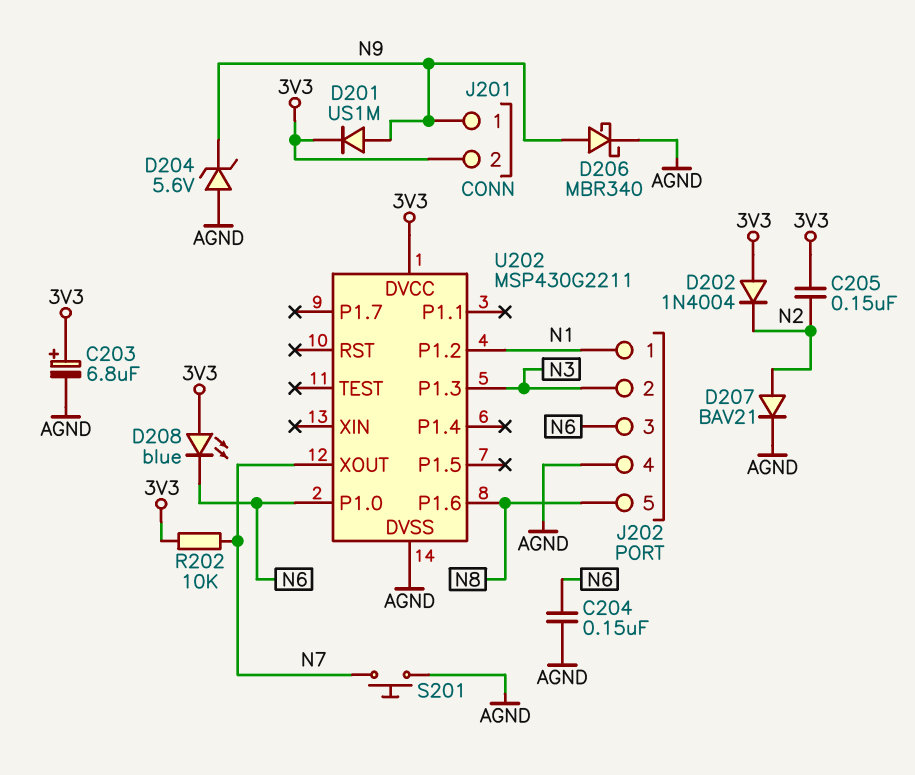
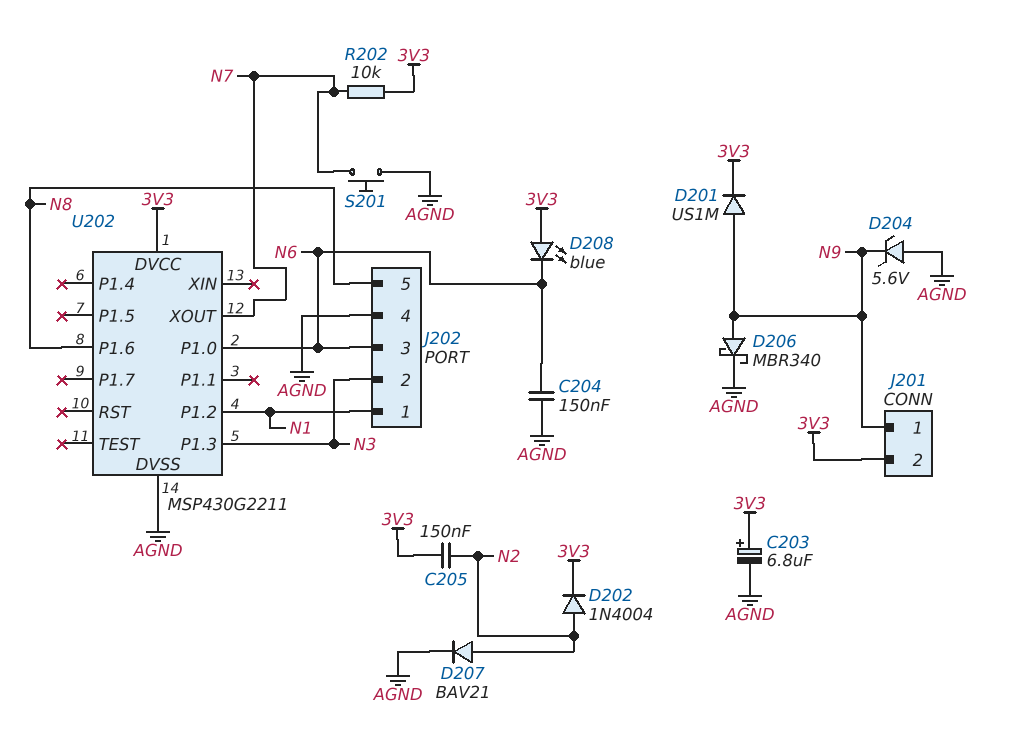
D202: diode 1N4004 (A 3V3, K N2) -> diode 1N4004 (A N2, K 3V3)

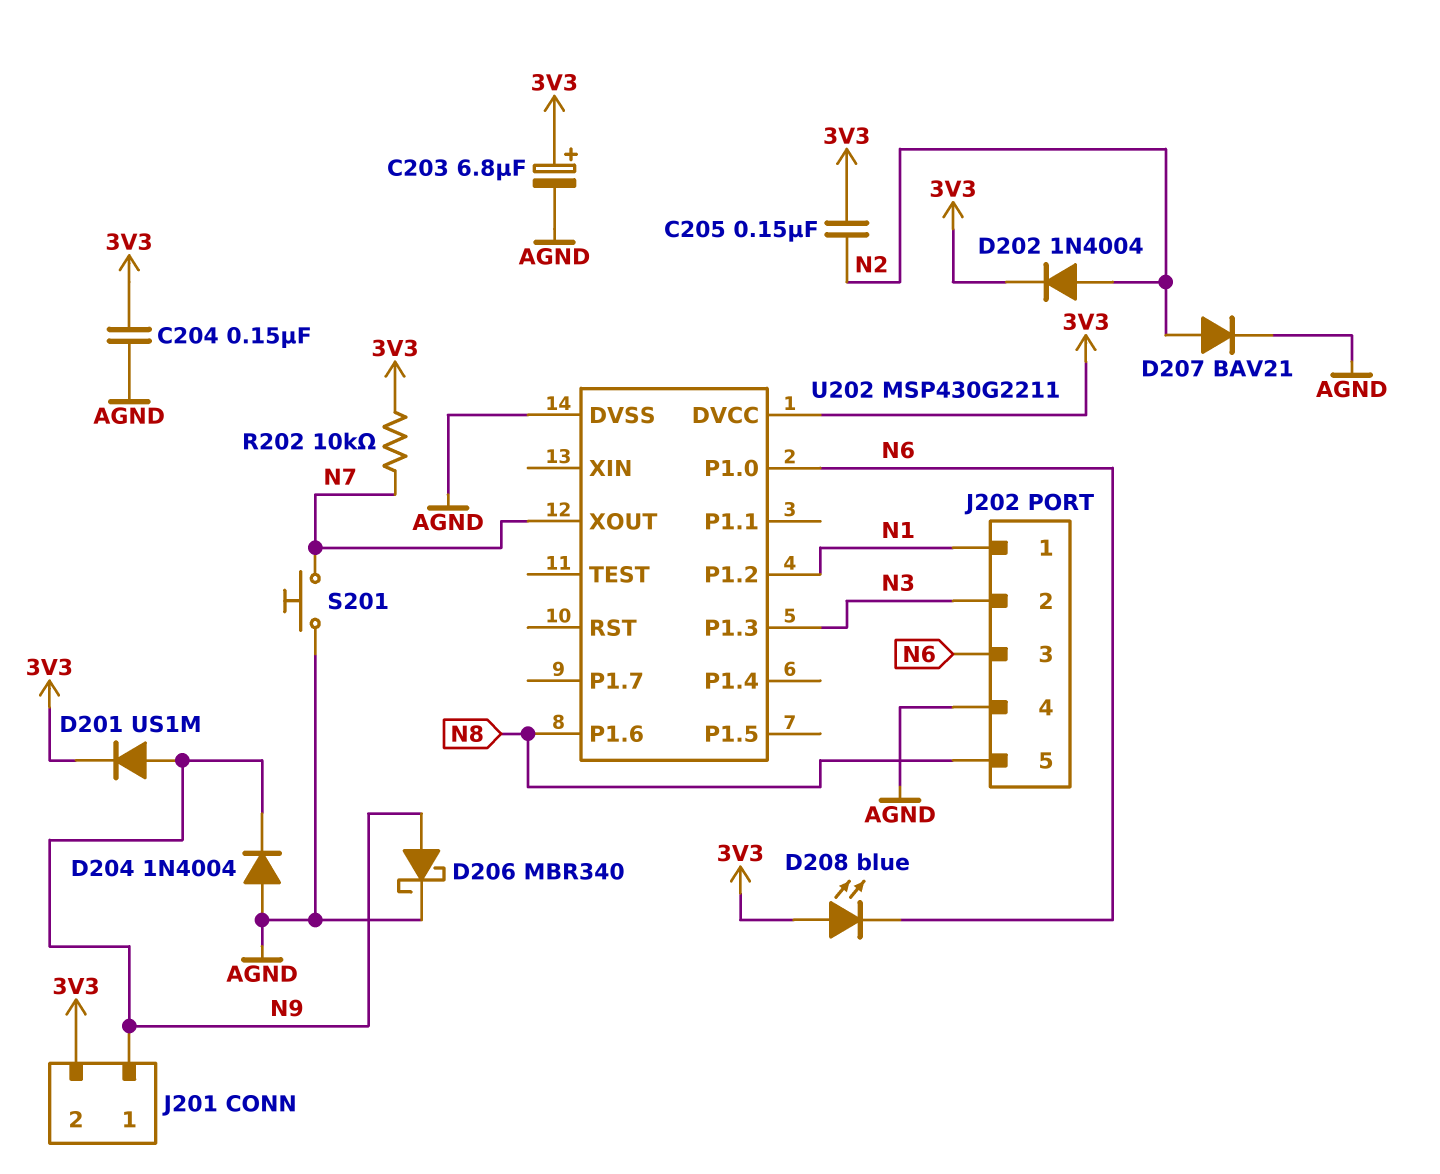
C204: 150nF (AGND, N6) -> 150nF (3V3, AGND)
D204: zener 5.6V (A AGND, K N9) -> diode 1N4004 (A AGND, K N9)

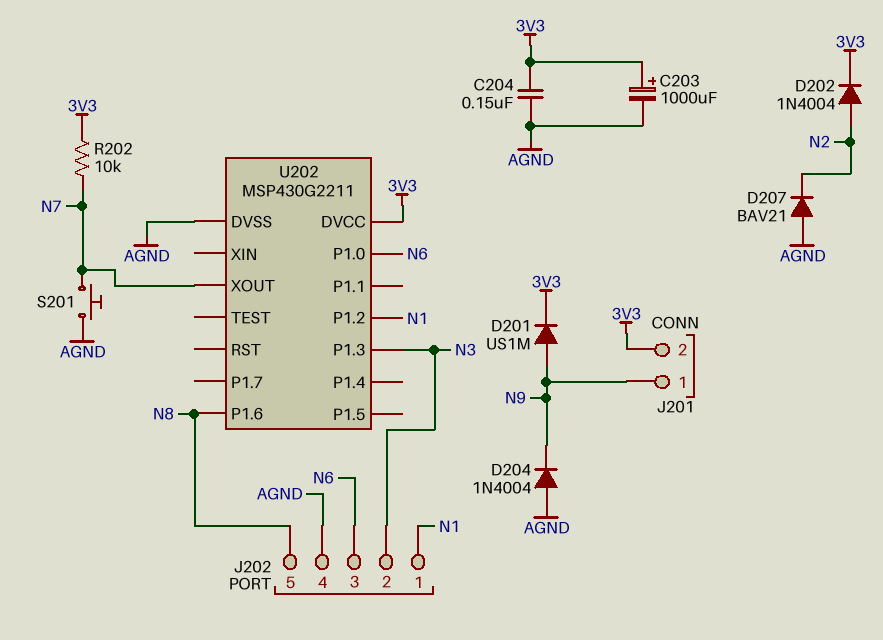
C203: 6.8uF (plus 3V3, minus AGND) -> 1000uF (plus 3V3, minus AGND)
C205: 150nF (3V3, N2) -> none
D206: schottky MBR340 (A N9, K AGND) -> none
D207: diode BAV21 (A N2, K AGND) -> diode BAV21 (A AGND, K N2)
D208: LED blue (A 3V3, K N6) -> none

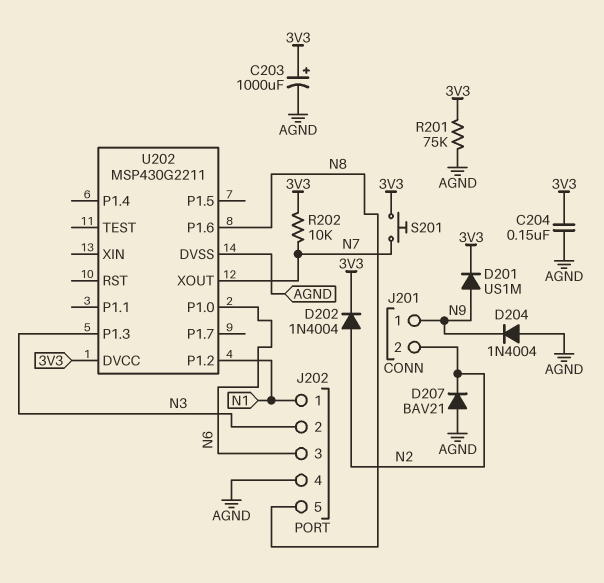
J201 pin 2: 3V3 -> N2
R201: none -> 75k (3V3, AGND)
S201: button (AGND, N7) -> button (3V3, N7)

